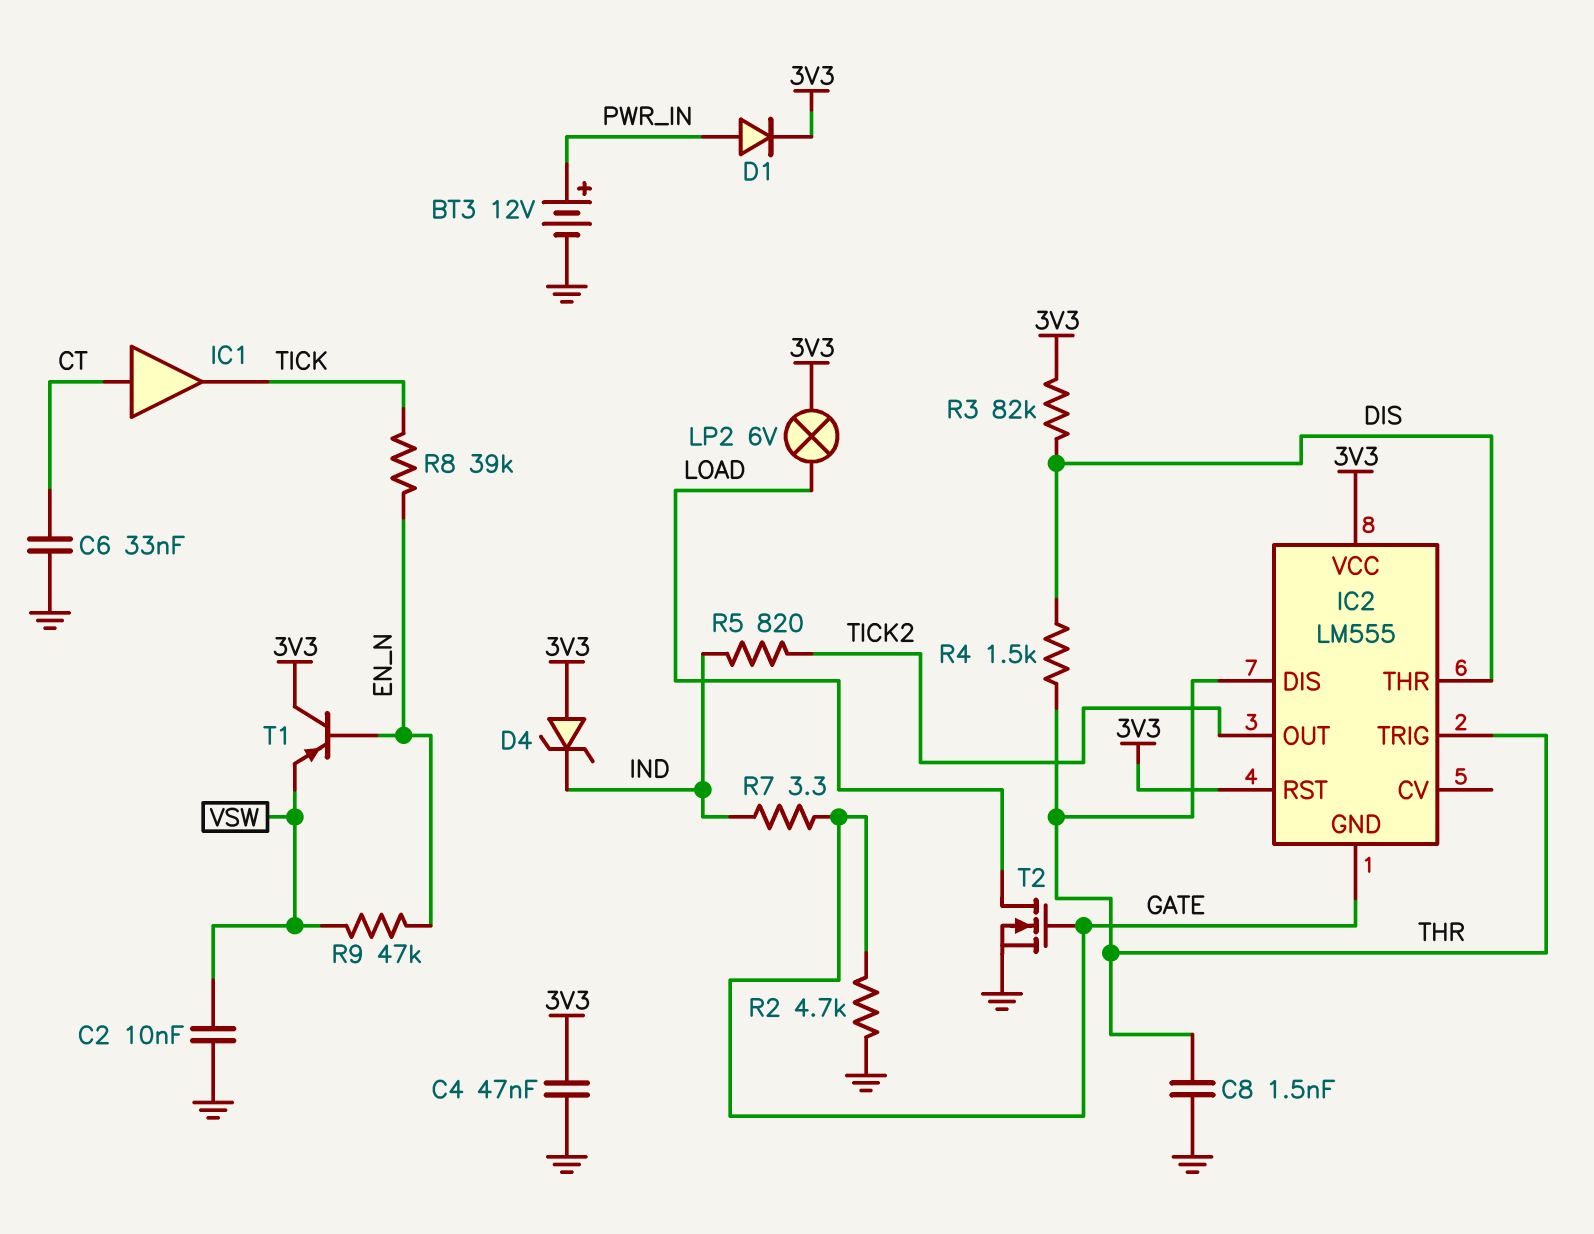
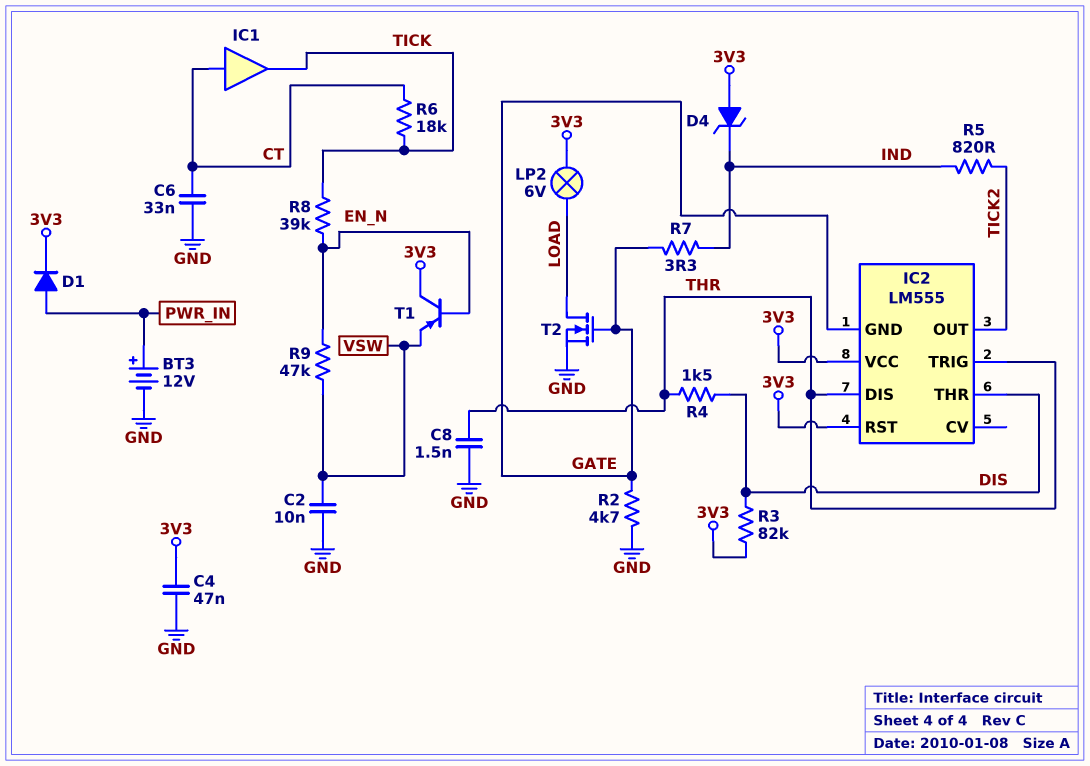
R6: none -> 18k (CT, TICK)

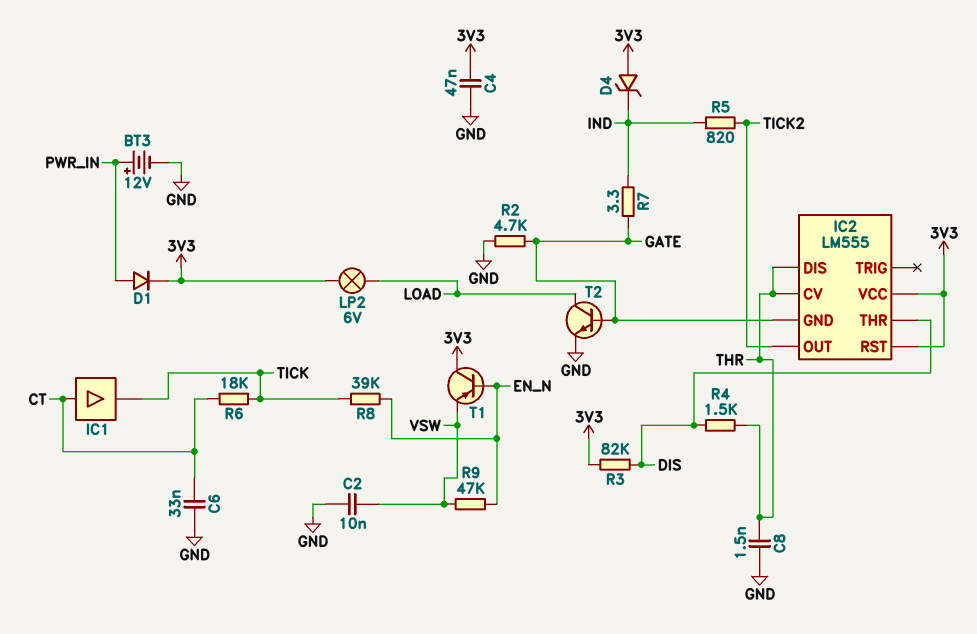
IC2 pin CV: none -> THR
IC2 pin TRIG: THR -> none
T2: NMOS (G GATE, D LOAD, S GND) -> NPN (B GATE, C LOAD, E GND)

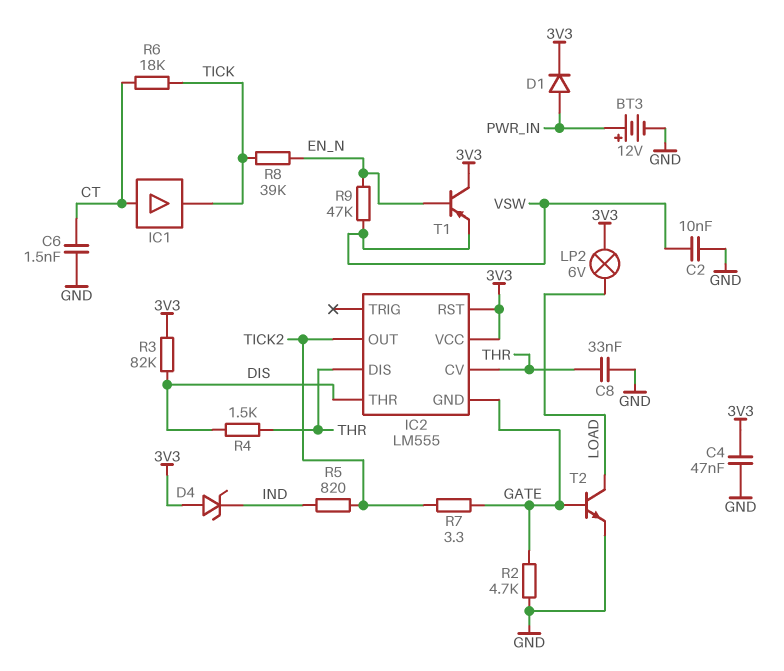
C6: 33nF (CT, GND) -> 1.5nF (CT, GND)
C8: 1.5nF (GND, THR) -> 33nF (GND, THR)
R7: 3.3 (GATE, IND) -> 3.3 (GATE, TICK2)

